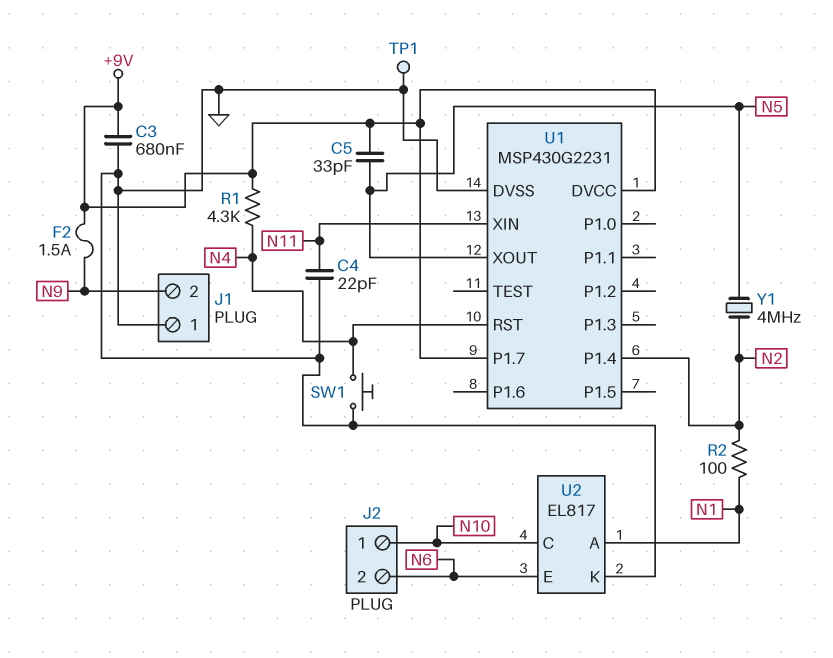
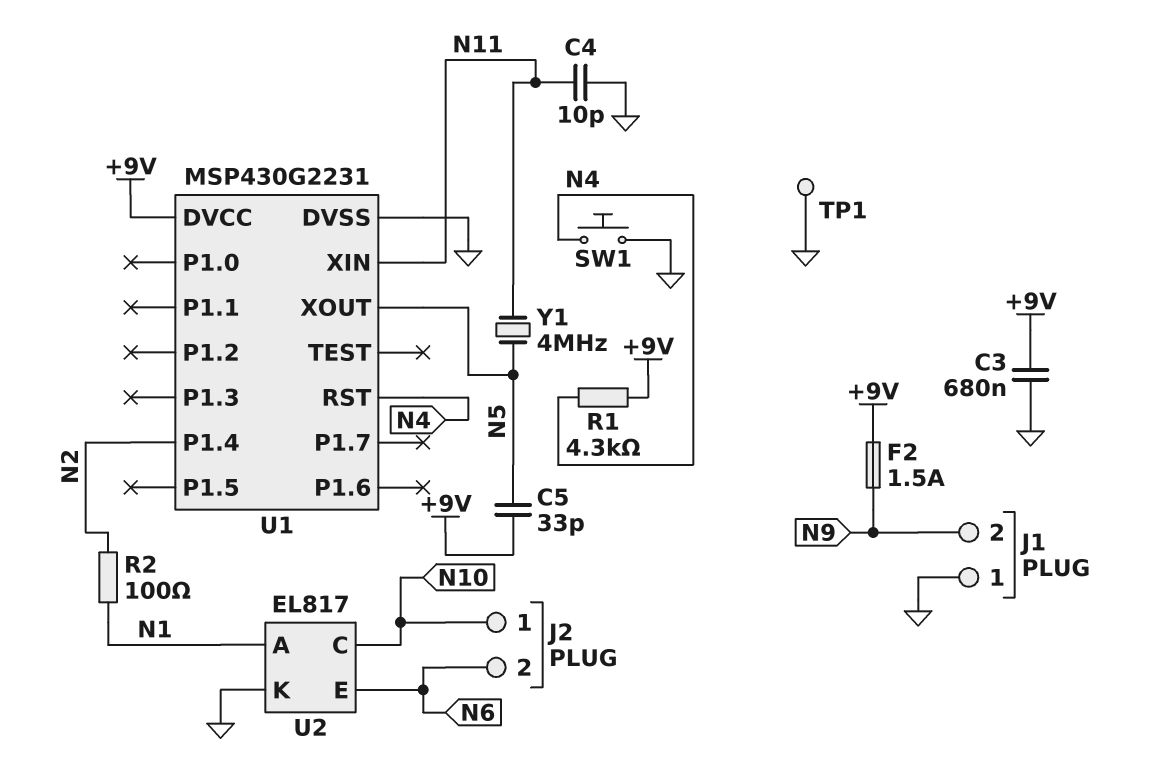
C4: 22pF (GND, N11) -> 10pF (GND, N11)
U1 pin P1.7: +9V -> none
Y1: 4MHz (N2, N5) -> 4MHz (N5, N11)

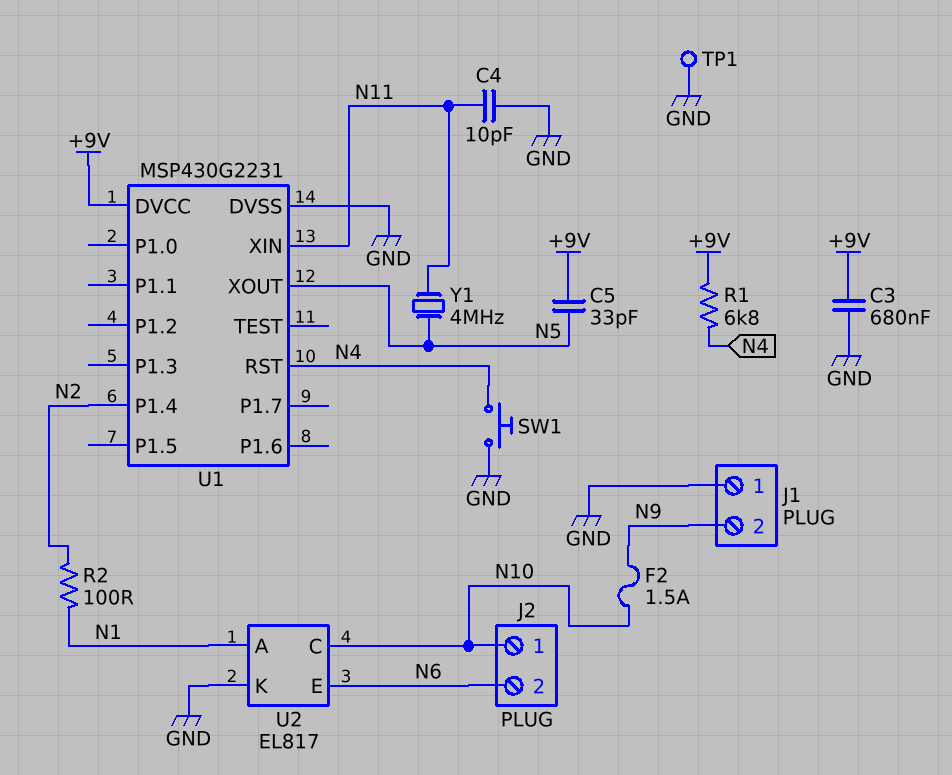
F2: 1.5A (+9V, N9) -> 1.5A (N9, N10)
R1: 4.3k (+9V, N4) -> 6.8k (+9V, N4)

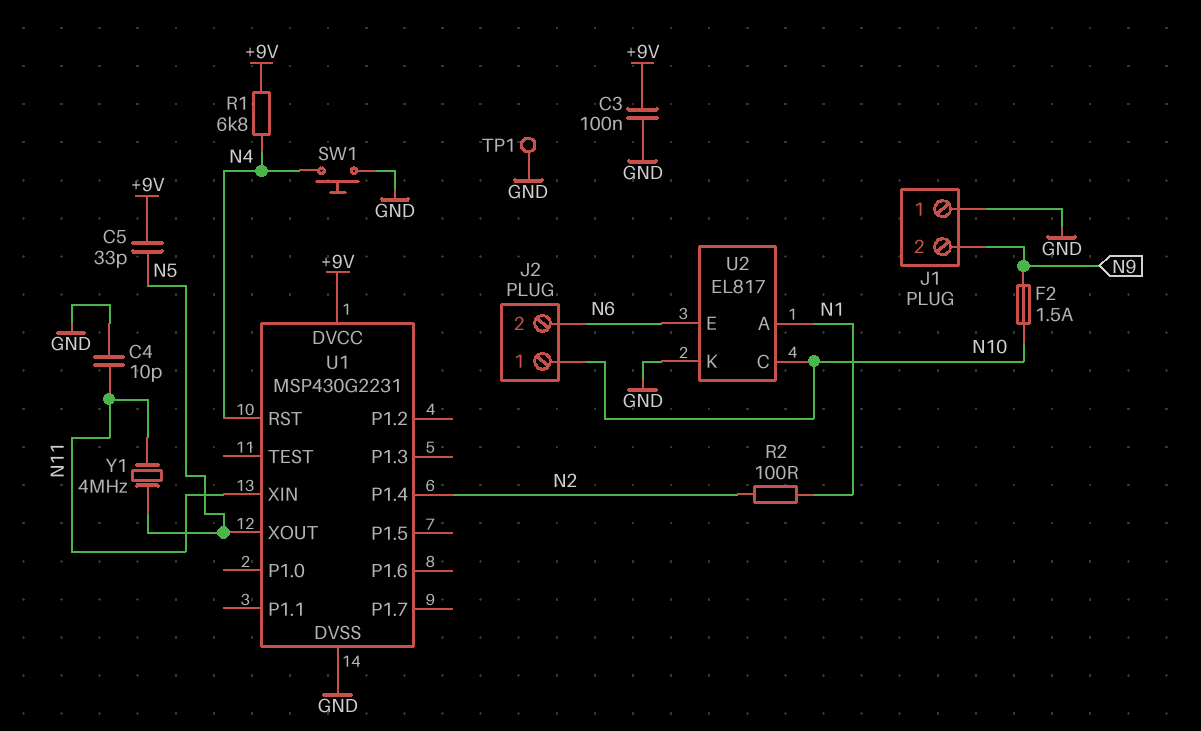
C3: 680nF (+9V, GND) -> 100nF (+9V, GND)

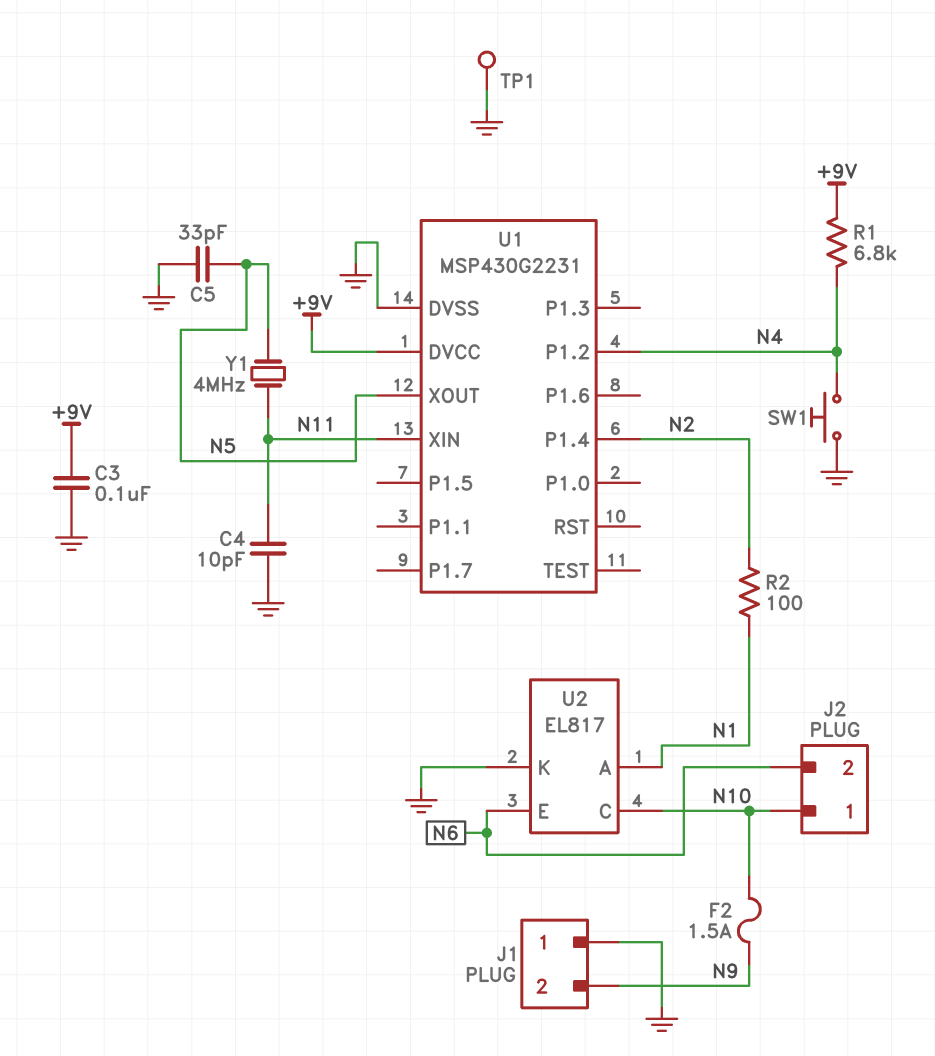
C5: 33pF (+9V, N5) -> 33pF (GND, N5)
U1 pin P1.2: none -> N4
U1 pin RST: N4 -> none

